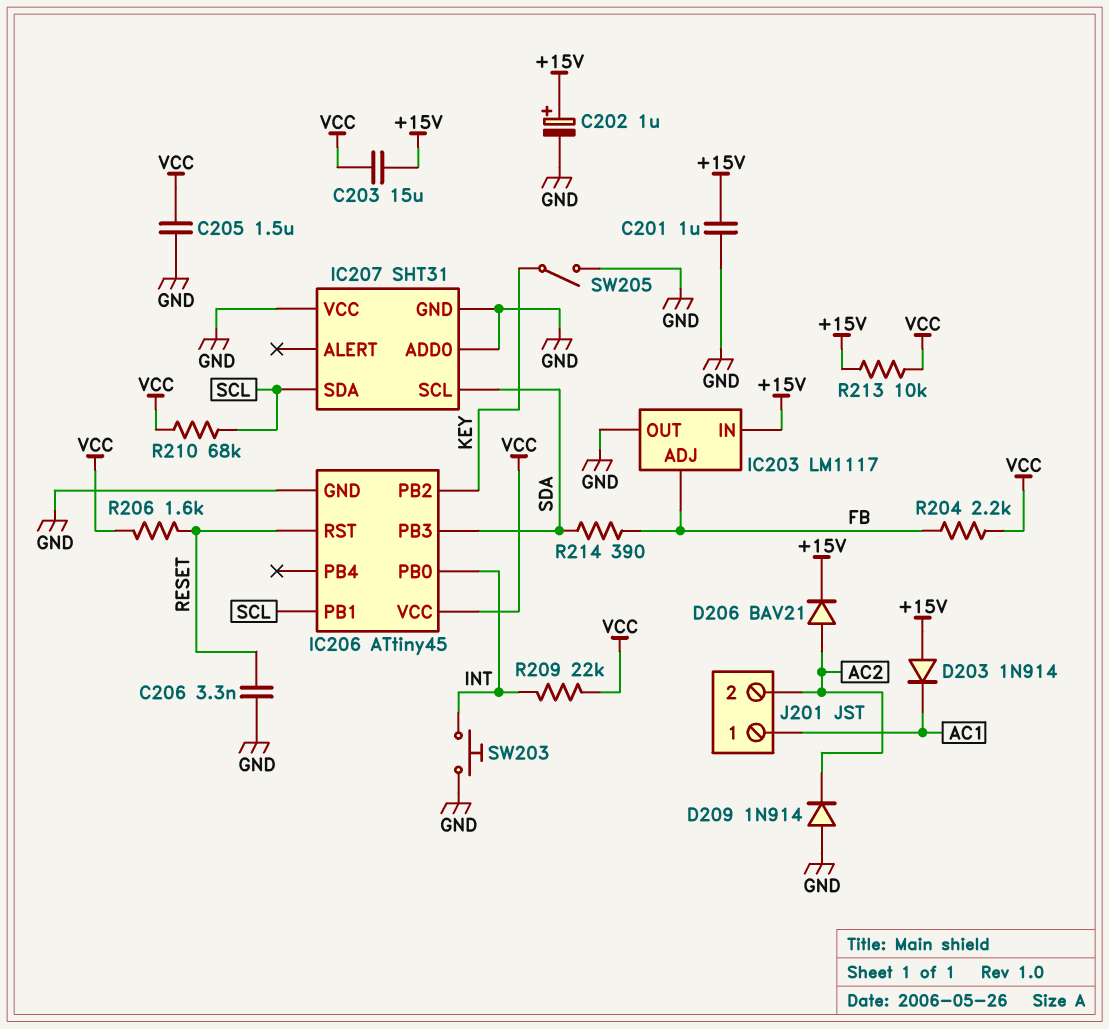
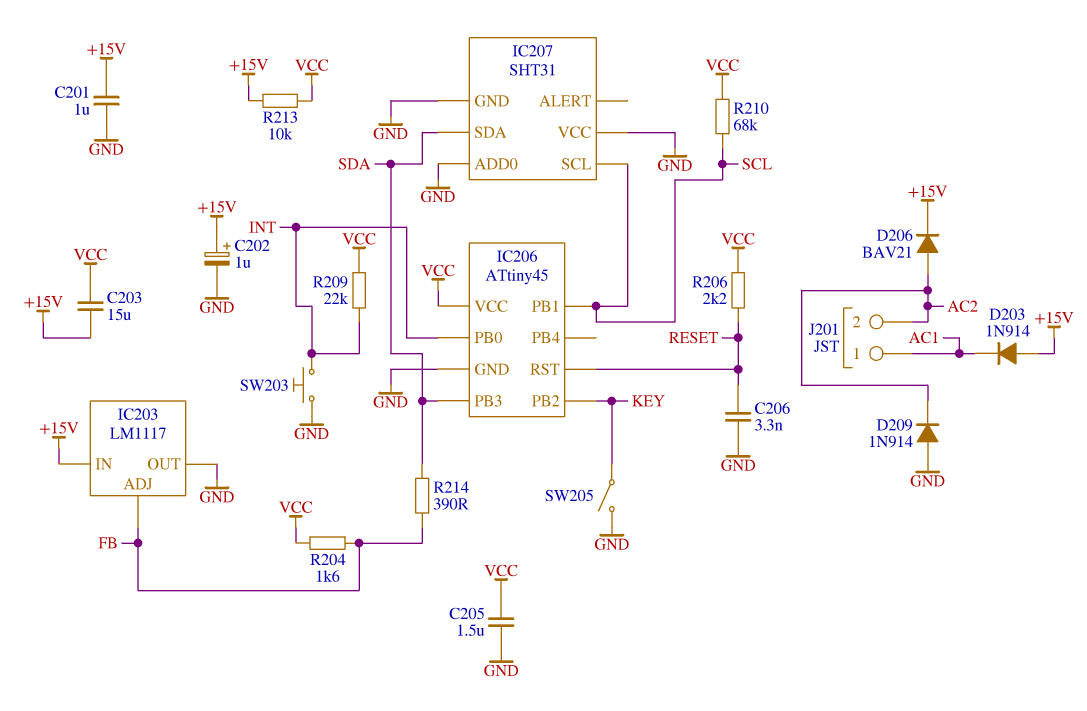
IC207 pin SCL: SDA -> SCL
IC207 pin SDA: SCL -> SDA
R204: 2.2k (FB, VCC) -> 1.6k (FB, VCC)
R206: 1.6k (RESET, VCC) -> 2.2k (RESET, VCC)

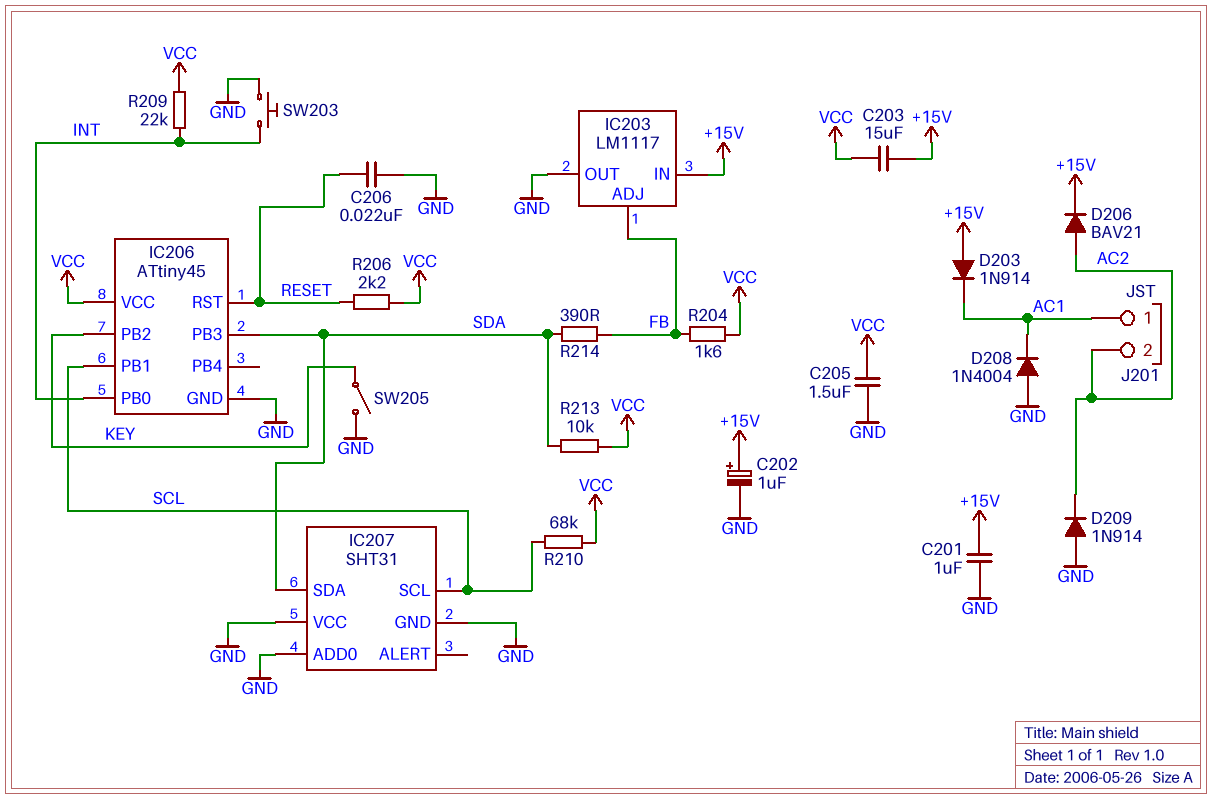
C206: 3.3nF (GND, RESET) -> 22nF (GND, RESET)
D208: none -> diode 1N4004 (A GND, K AC1)
R213: 10k (+15V, VCC) -> 10k (SDA, VCC)

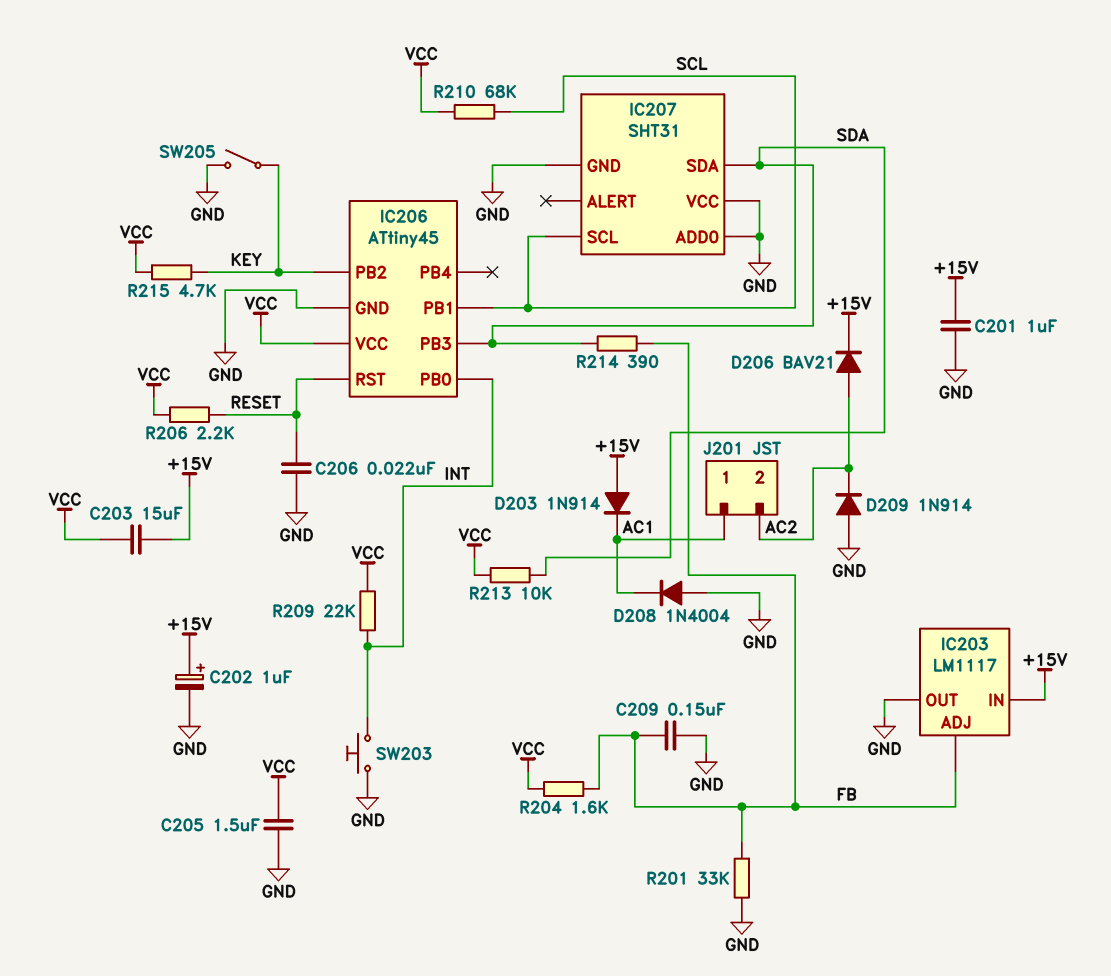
C209: none -> 150nF (FB, GND)
R201: none -> 33k (FB, GND)
R215: none -> 4.7k (KEY, VCC)

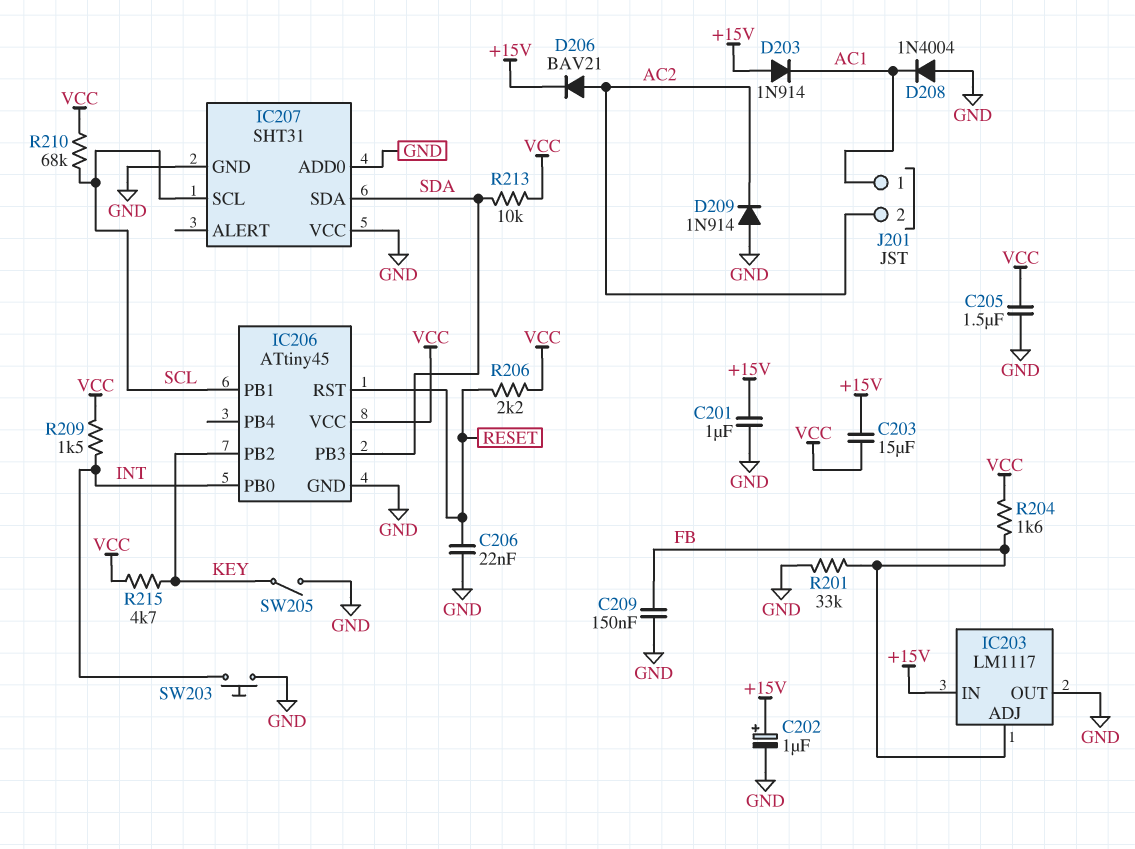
R209: 22k (INT, VCC) -> 1.5k (INT, VCC)
R214: 390 (FB, SDA) -> none

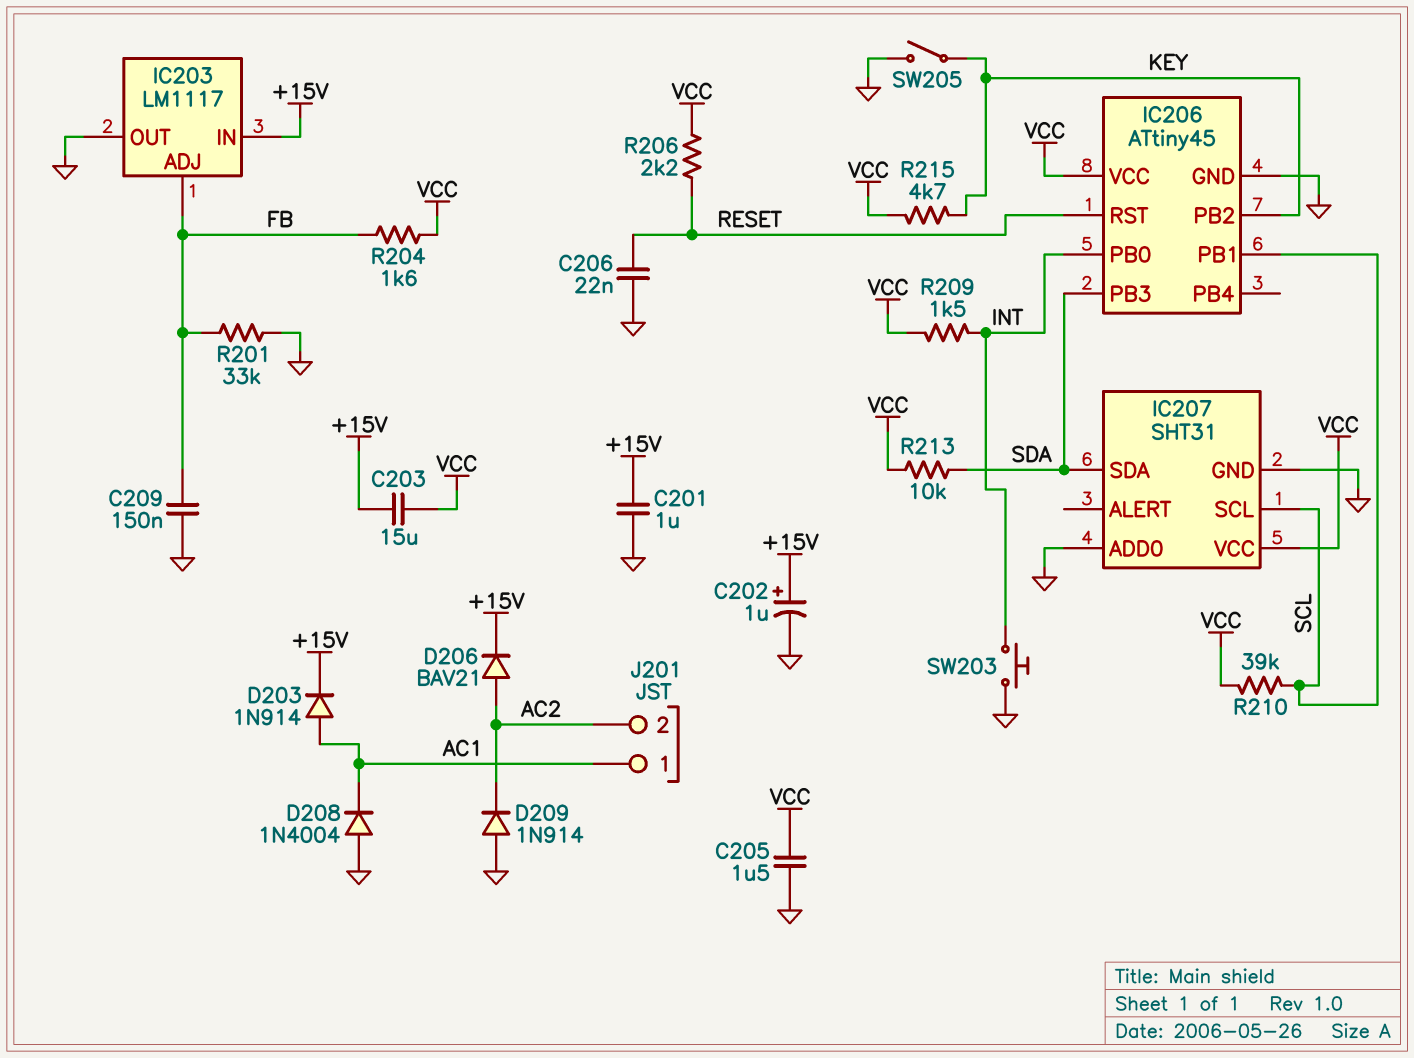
D203: diode 1N914 (A +15V, K AC1) -> diode 1N914 (A AC1, K +15V)
IC207 pin VCC: GND -> VCC
R210: 68k (SCL, VCC) -> 39k (SCL, VCC)

